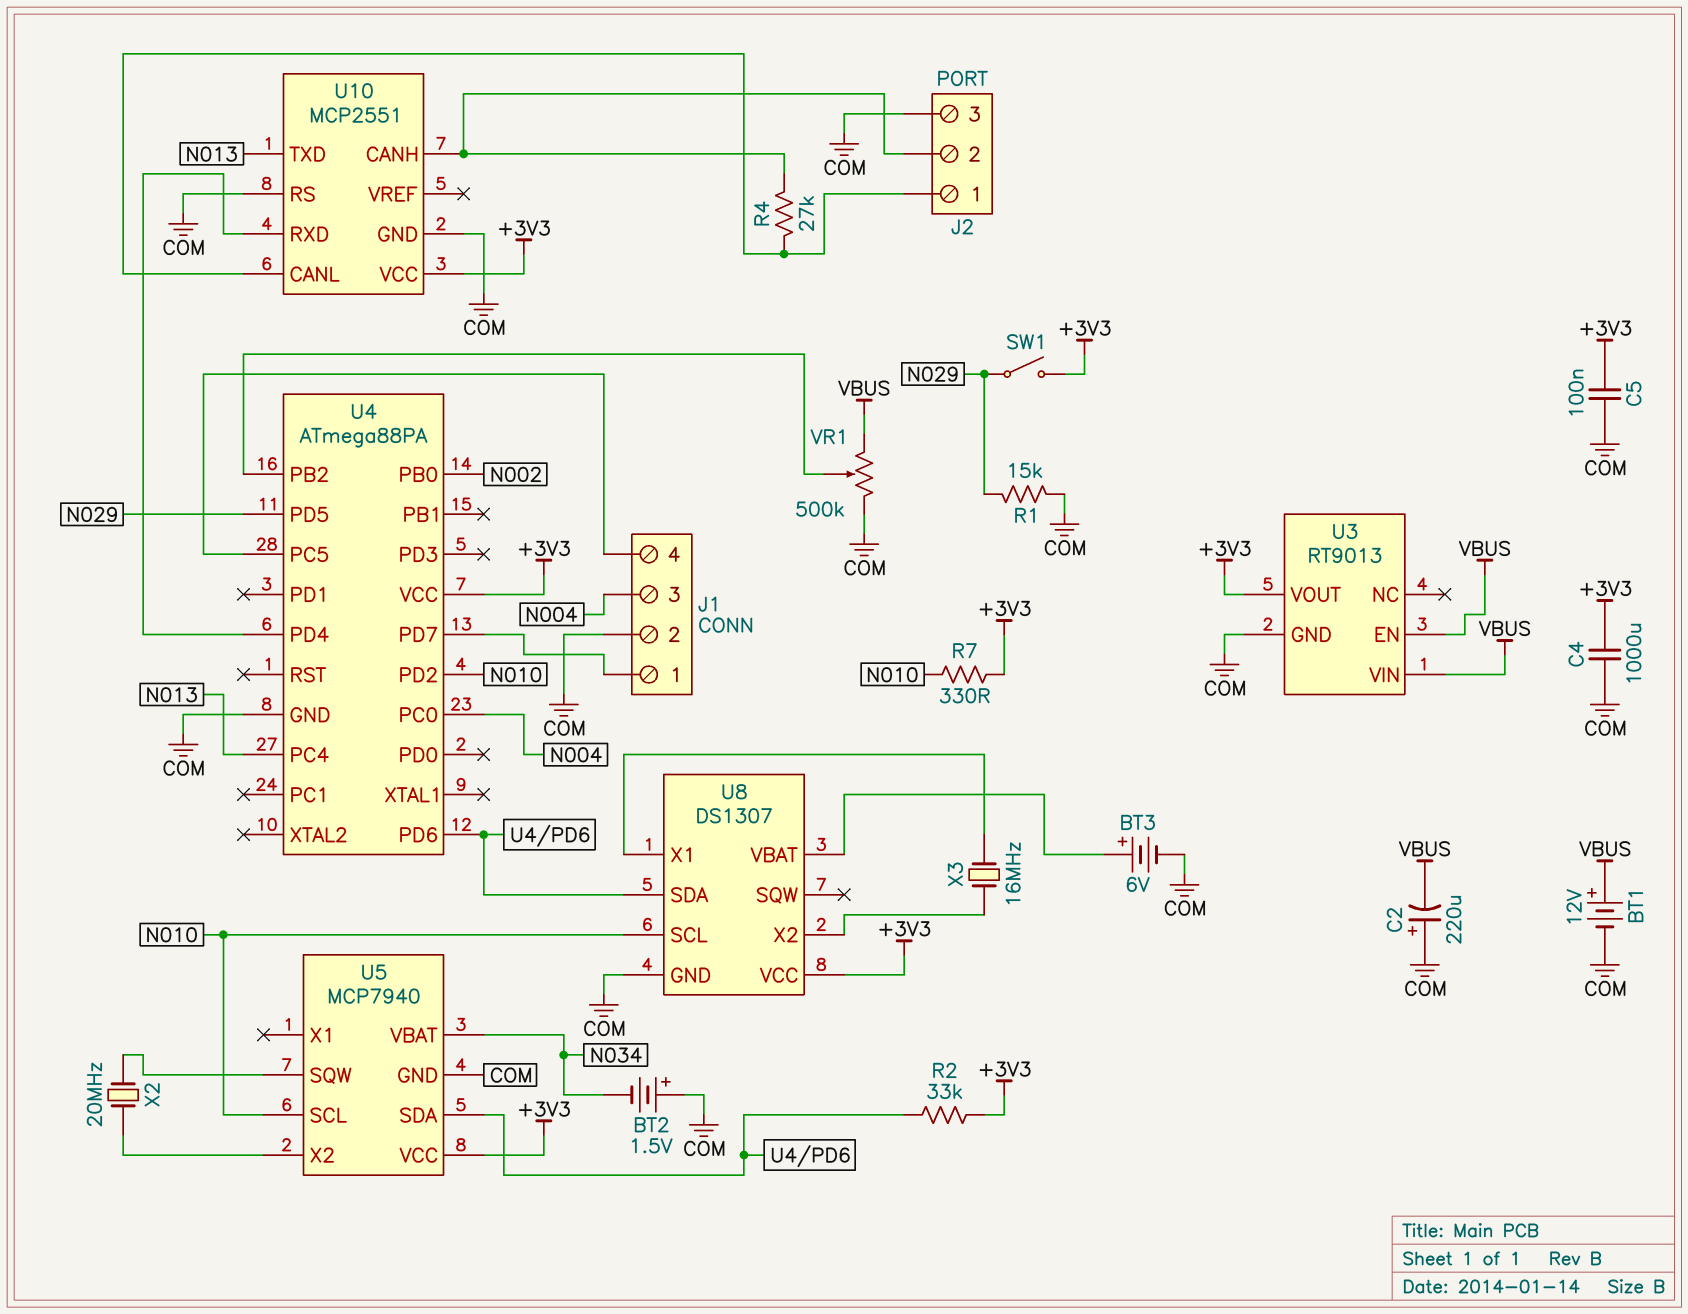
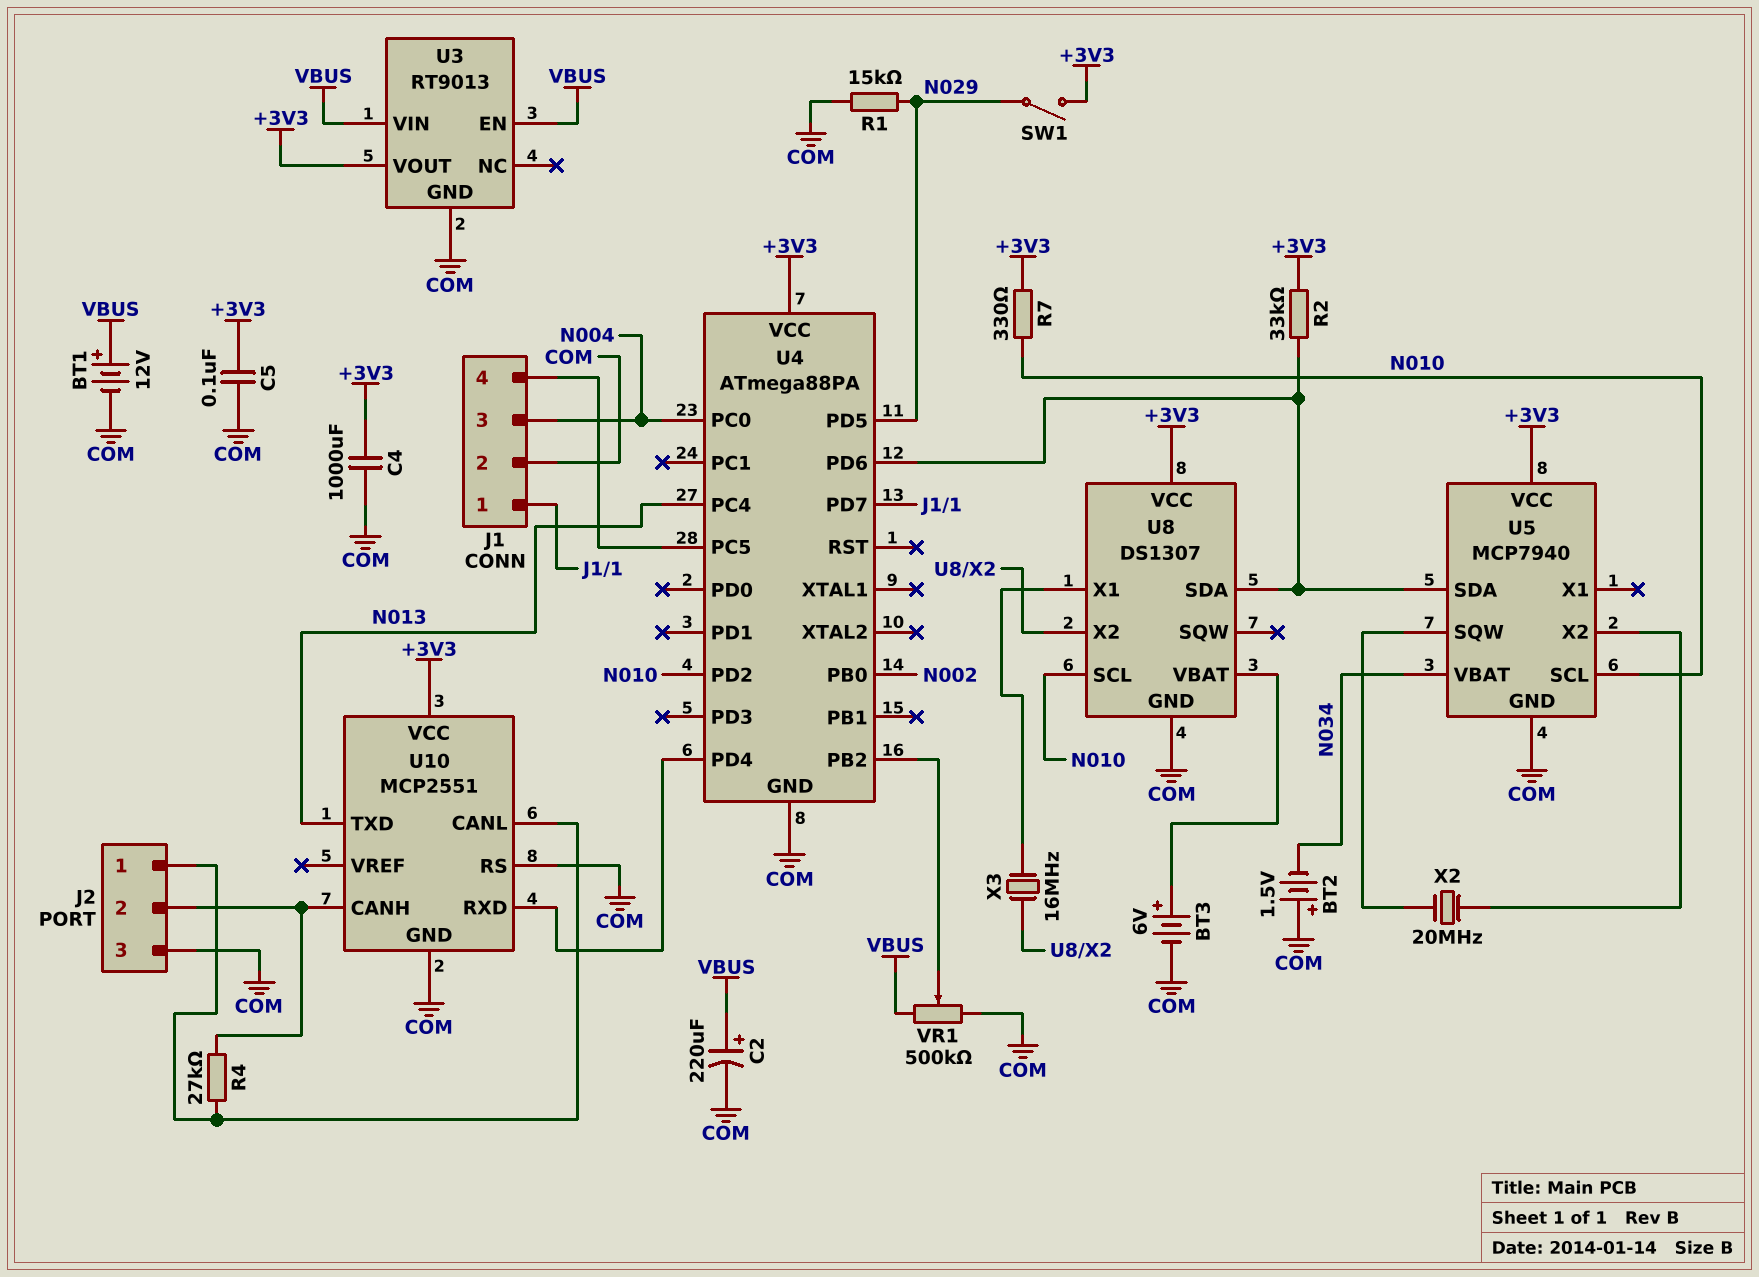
C2: 220uF (plus COM, minus VBUS) -> 220uF (plus VBUS, minus COM)

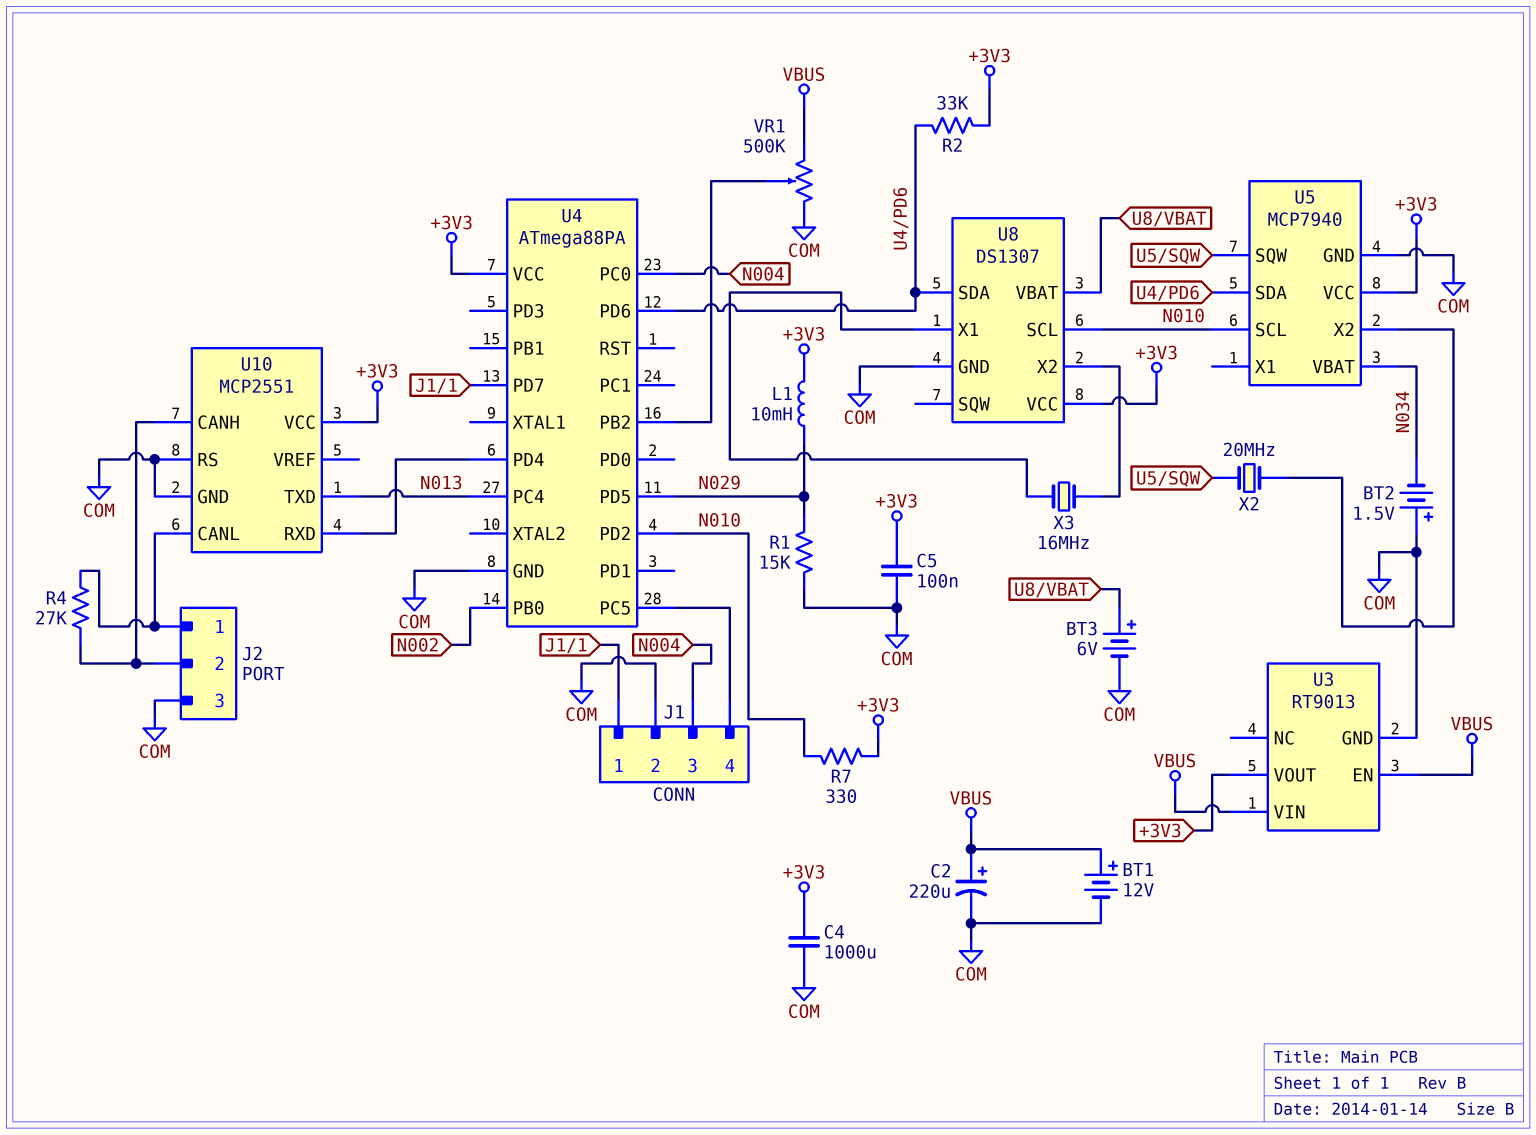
L1: none -> 10mH (+3V3, N029)
SW1: switch (+3V3, N029) -> none

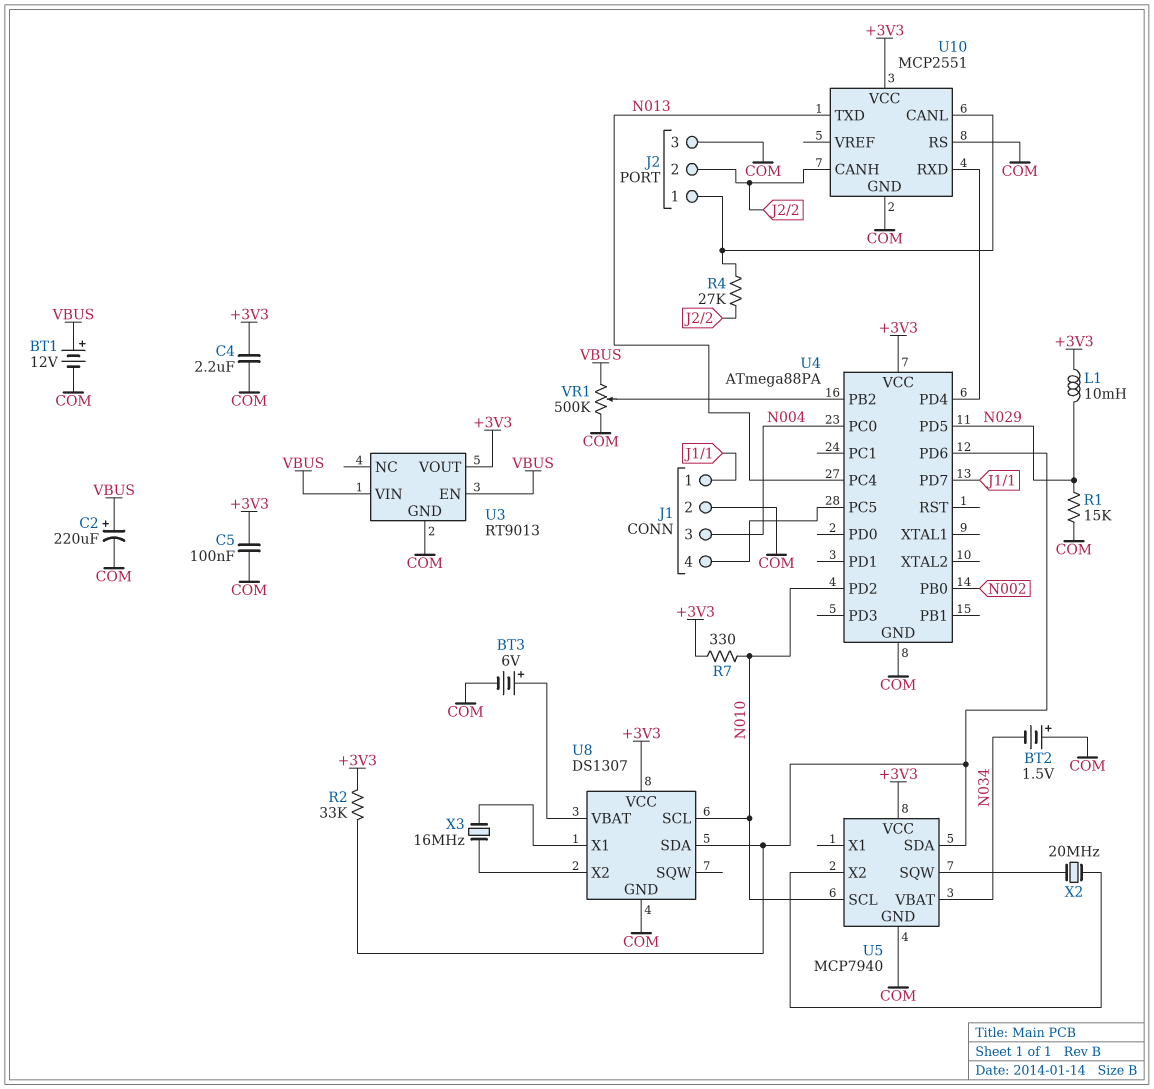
C4: 1000uF (+3V3, COM) -> 2.2uF (+3V3, COM)

